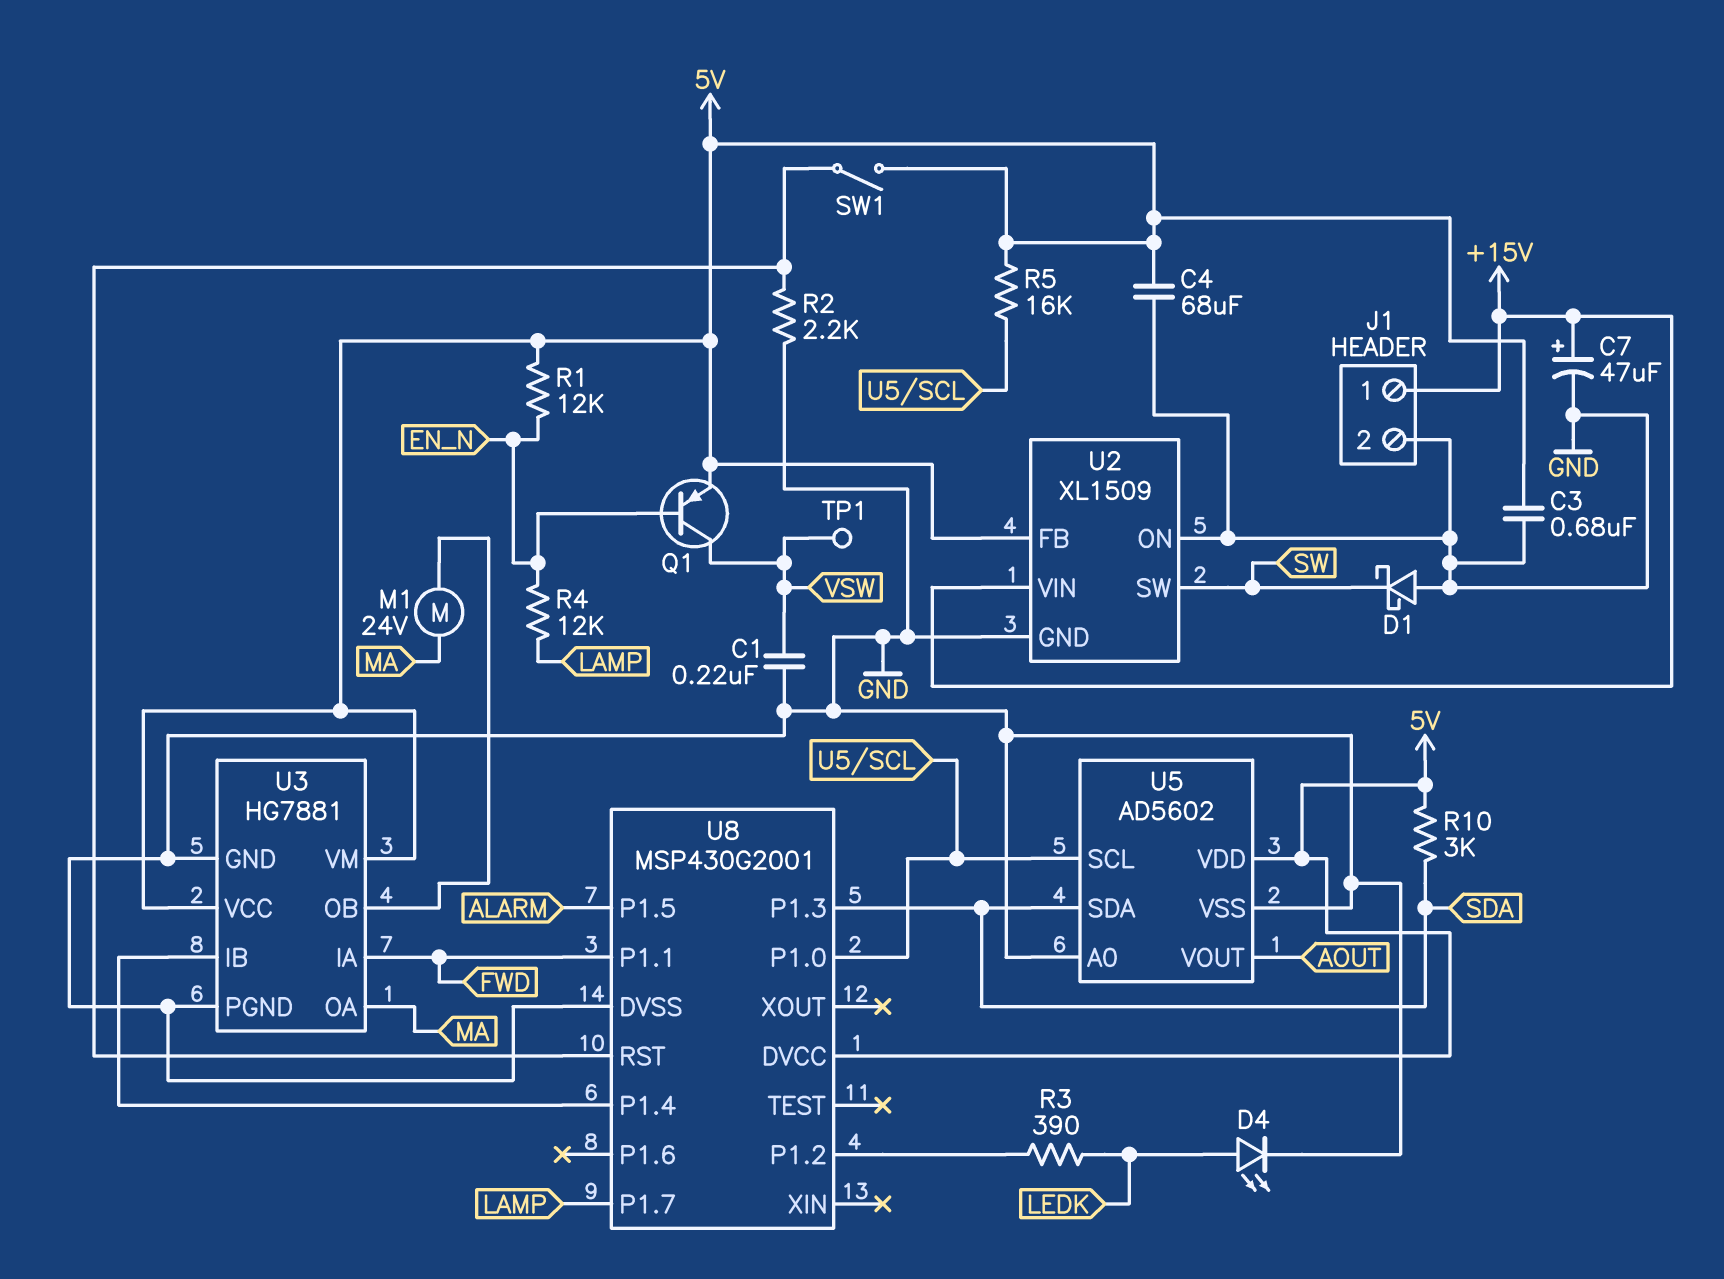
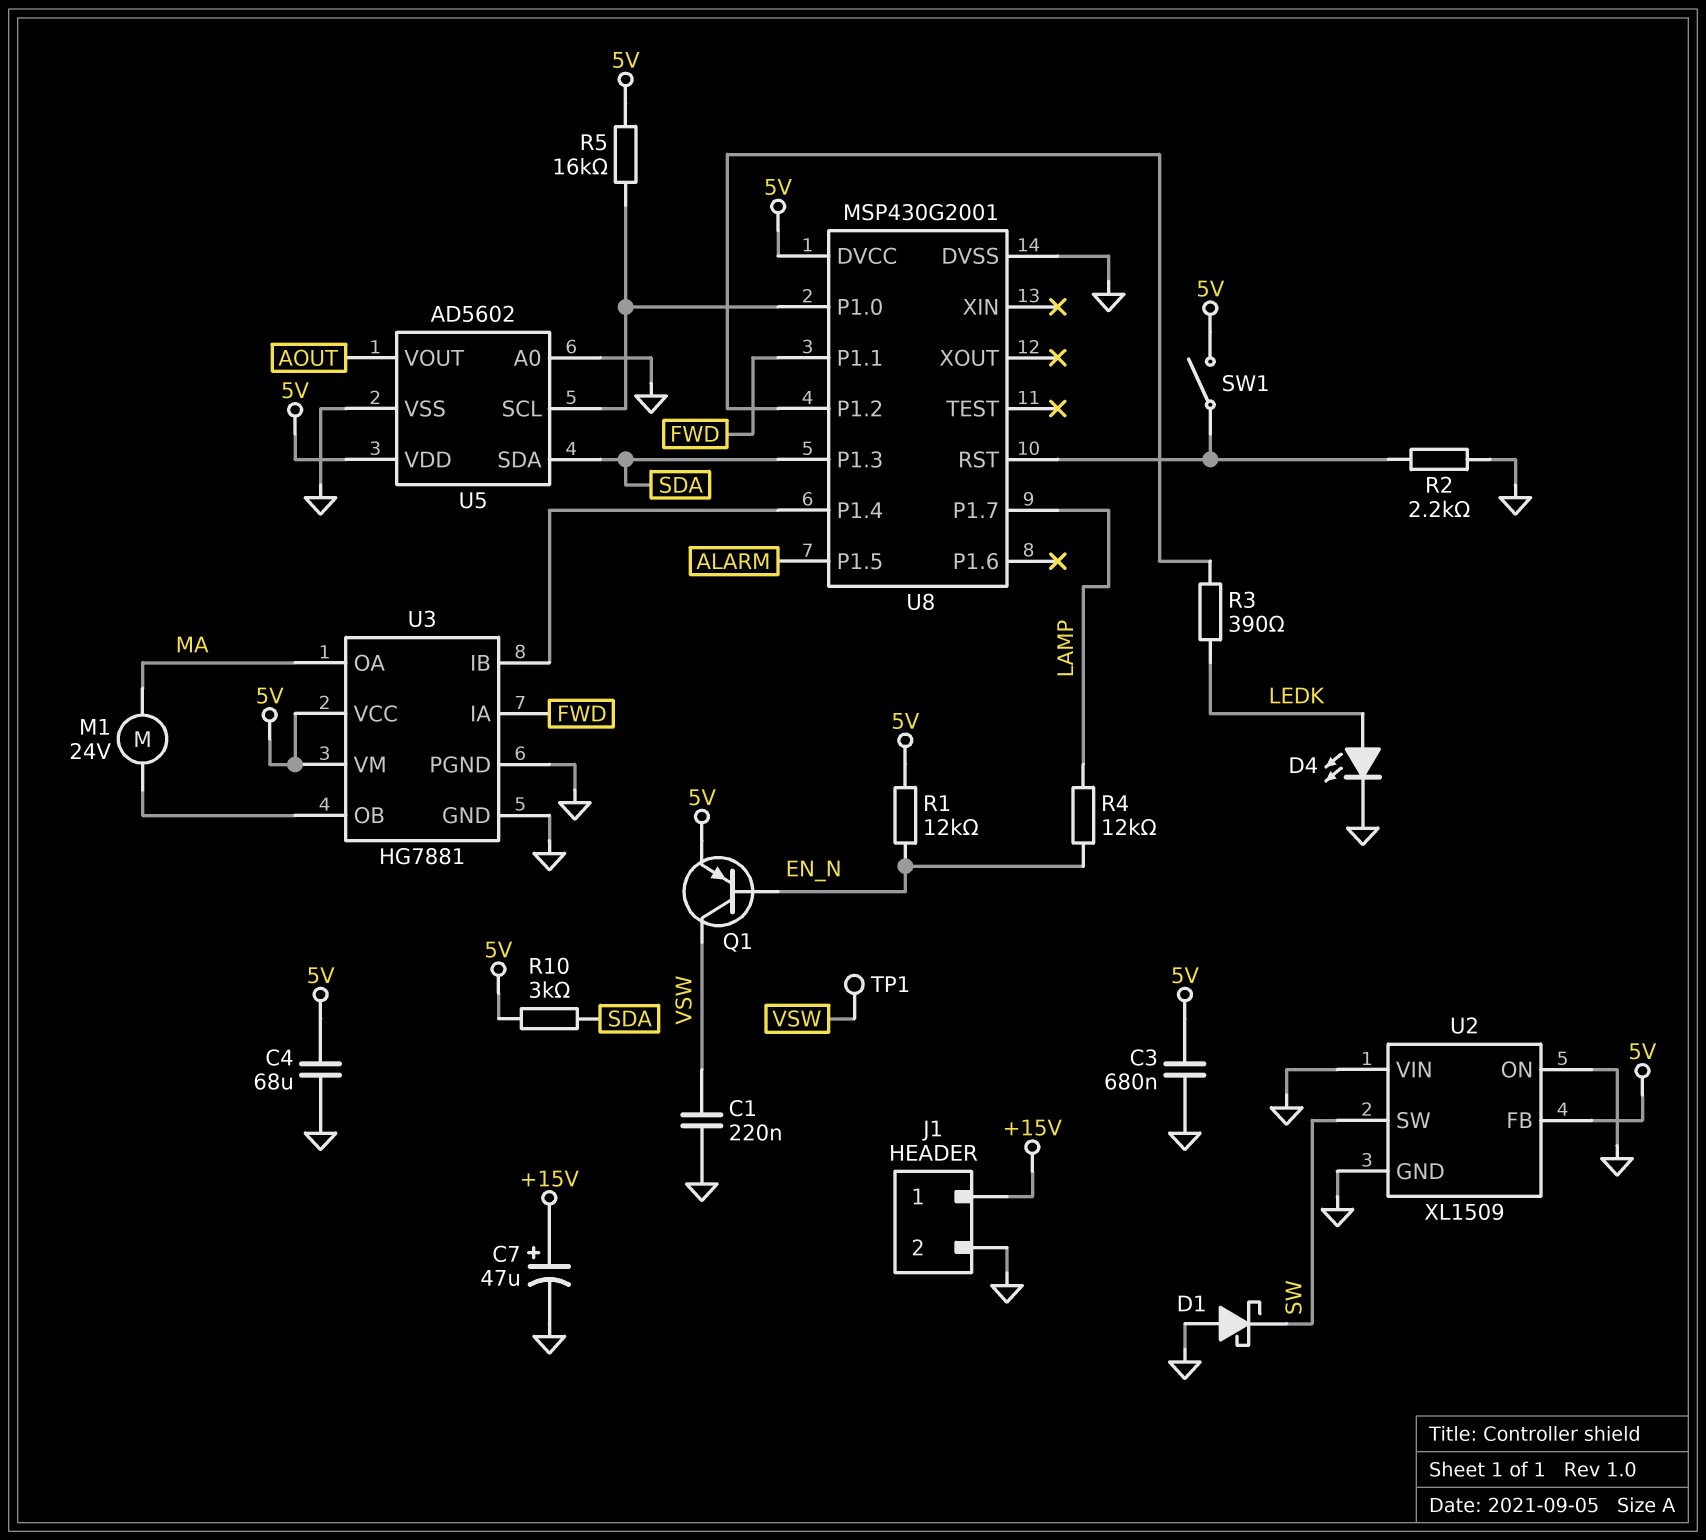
U2 pin VIN: +15V -> GND

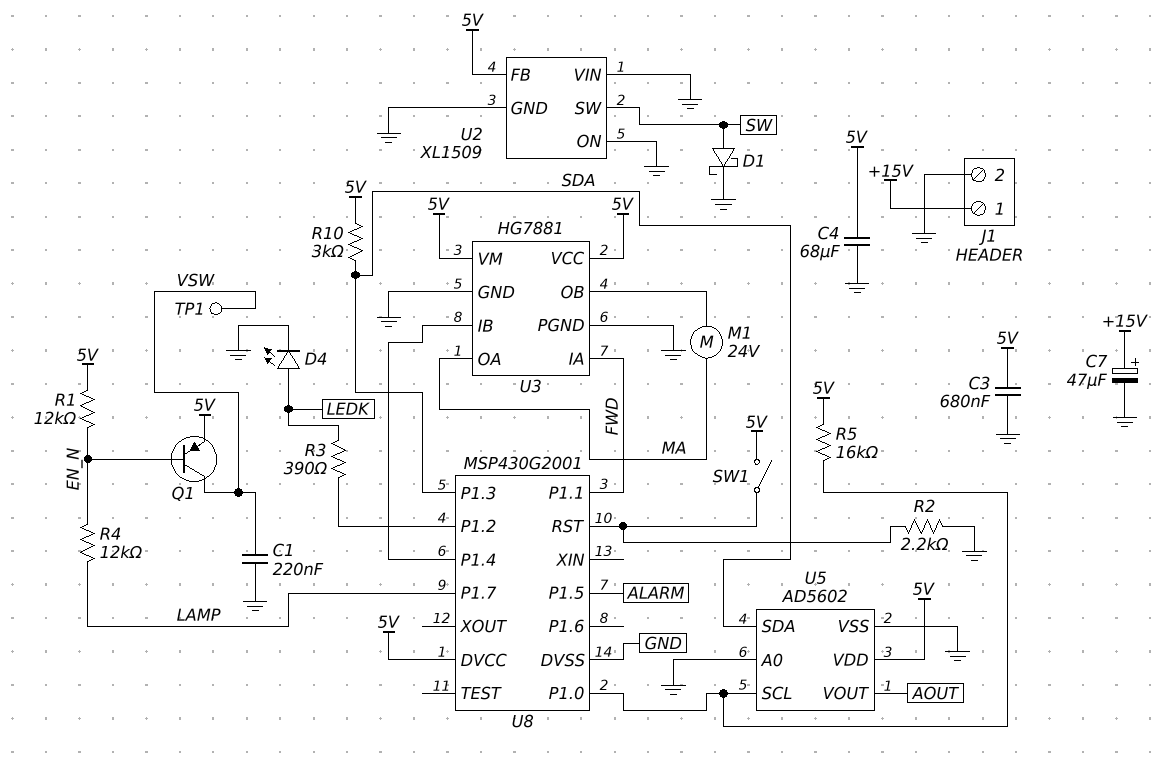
D1: schottky (A GND, K SW) -> schottky (A SW, K GND)

